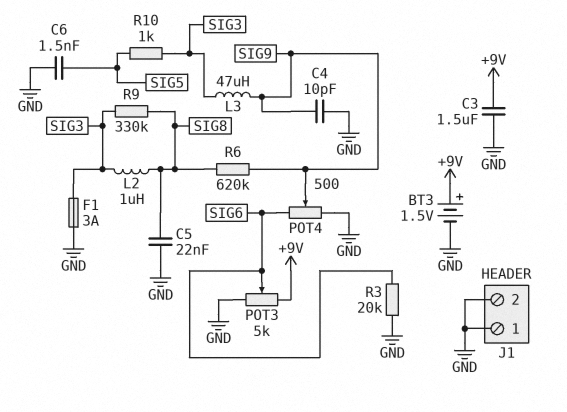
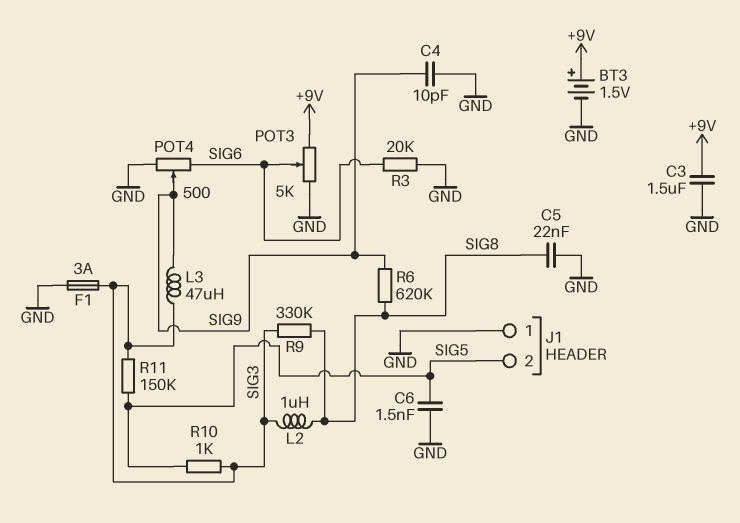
J1 pin 2: GND -> SIG5
R11: none -> 150k (SIG3, SIG5)

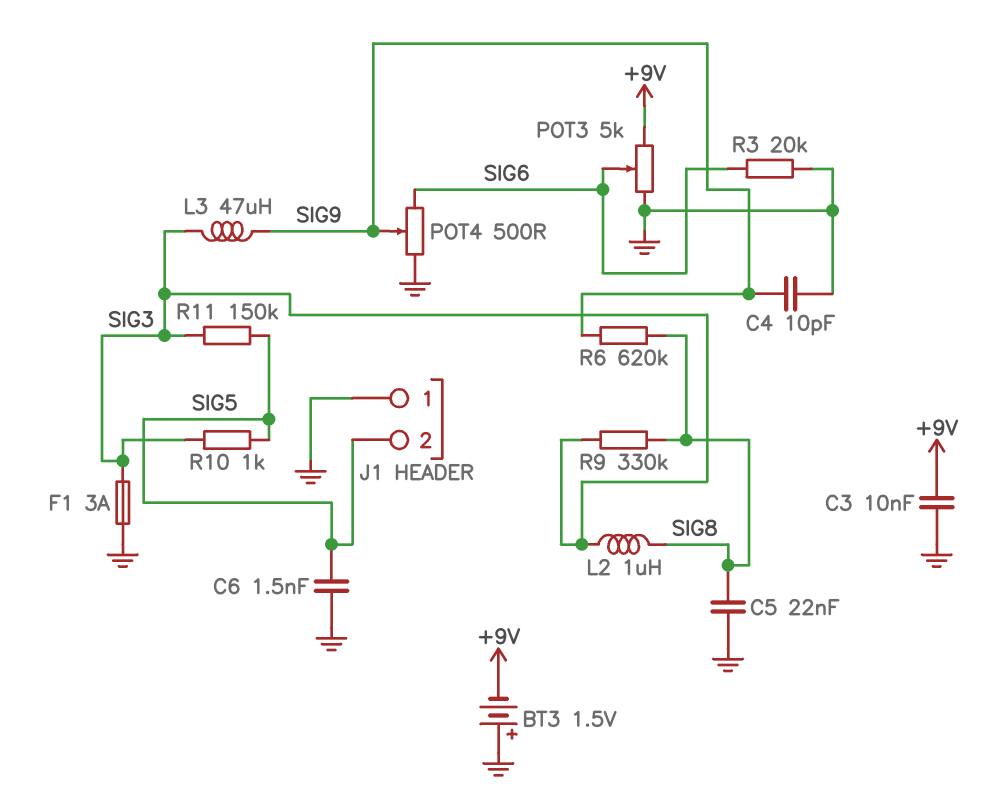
BT3: 1.5V (plus +9V, minus GND) -> 1.5V (plus GND, minus +9V)
C3: 1.5uF (+9V, GND) -> 10nF (+9V, GND)

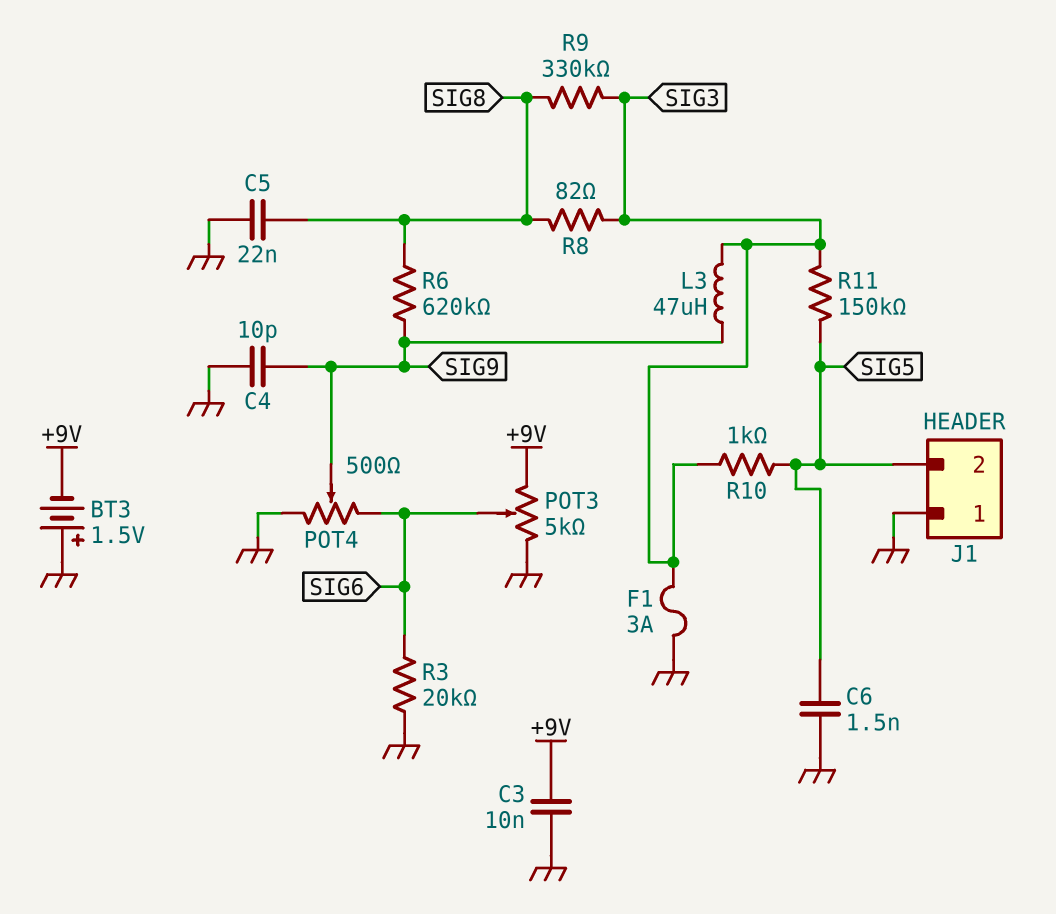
L2: 1uH (SIG3, SIG8) -> none
R8: none -> 82 (SIG3, SIG8)

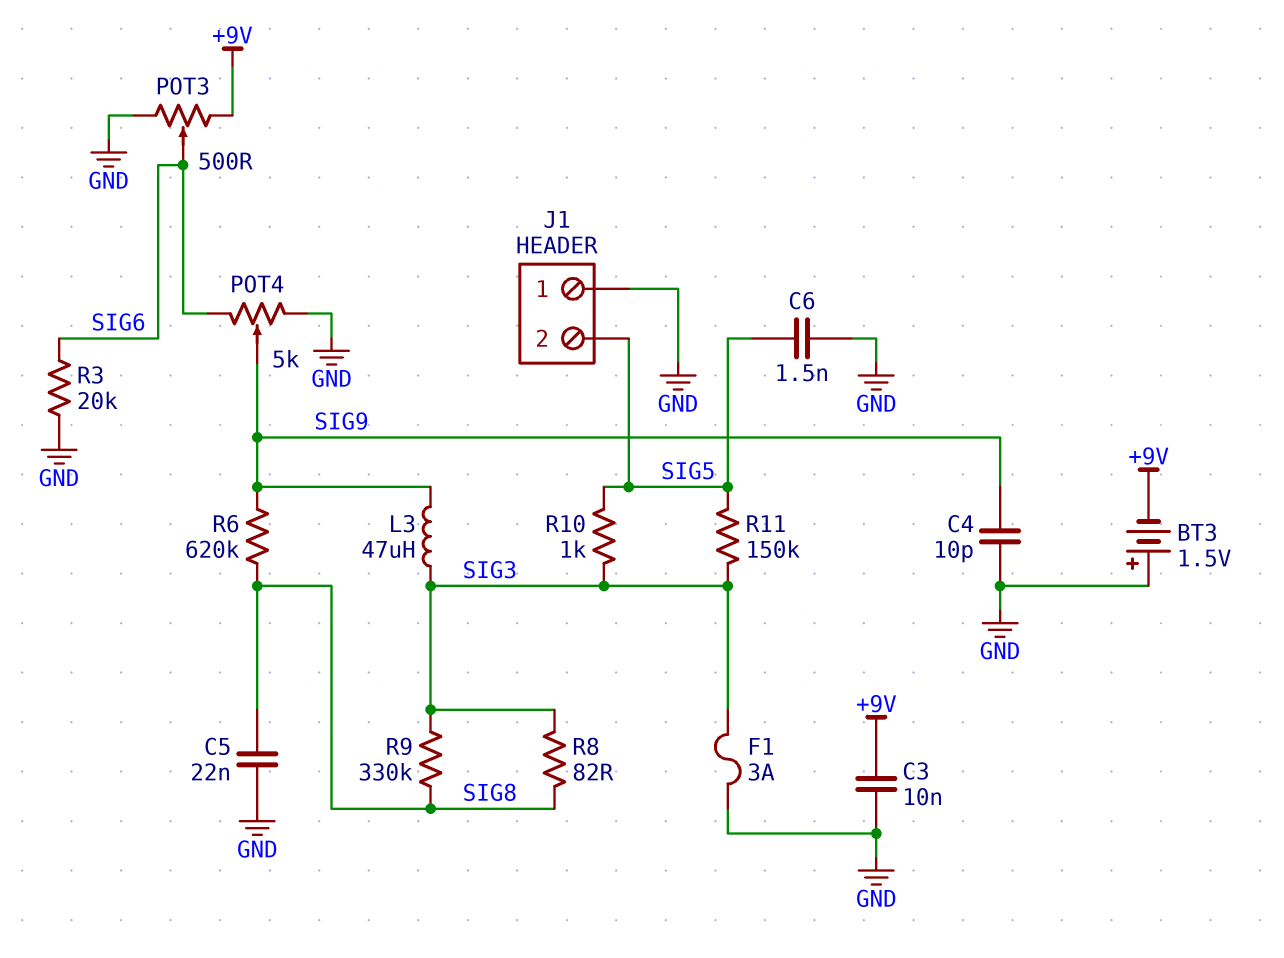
POT3: 5k (+9V, GND, wiper SIG6) -> 500 (+9V, GND, wiper SIG6)
POT4: 500 (GND, SIG6, wiper SIG9) -> 5k (GND, SIG6, wiper SIG9)

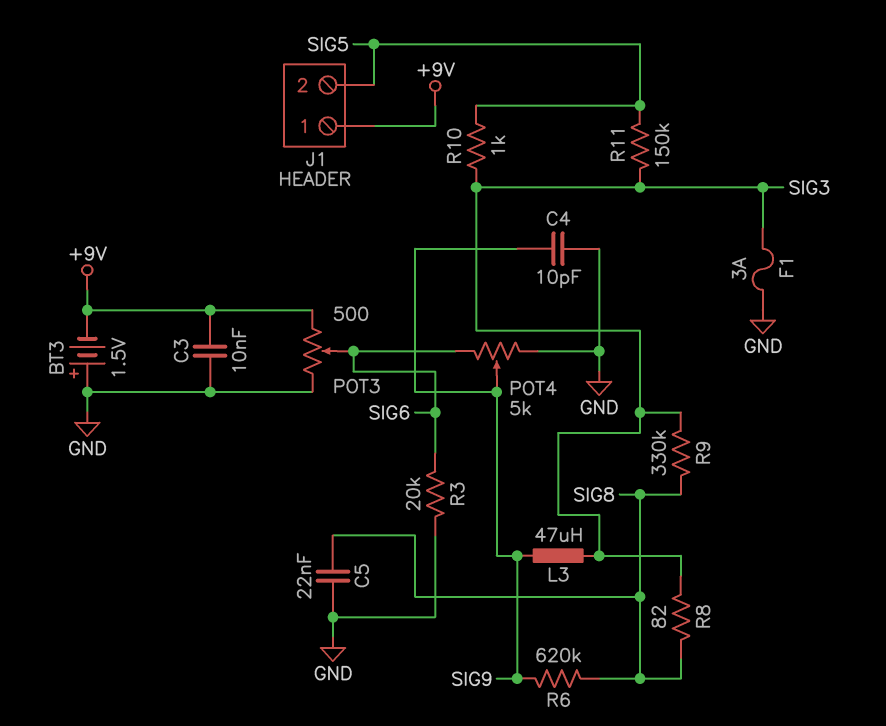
C6: 1.5nF (GND, SIG5) -> none
J1 pin 1: GND -> +9V

